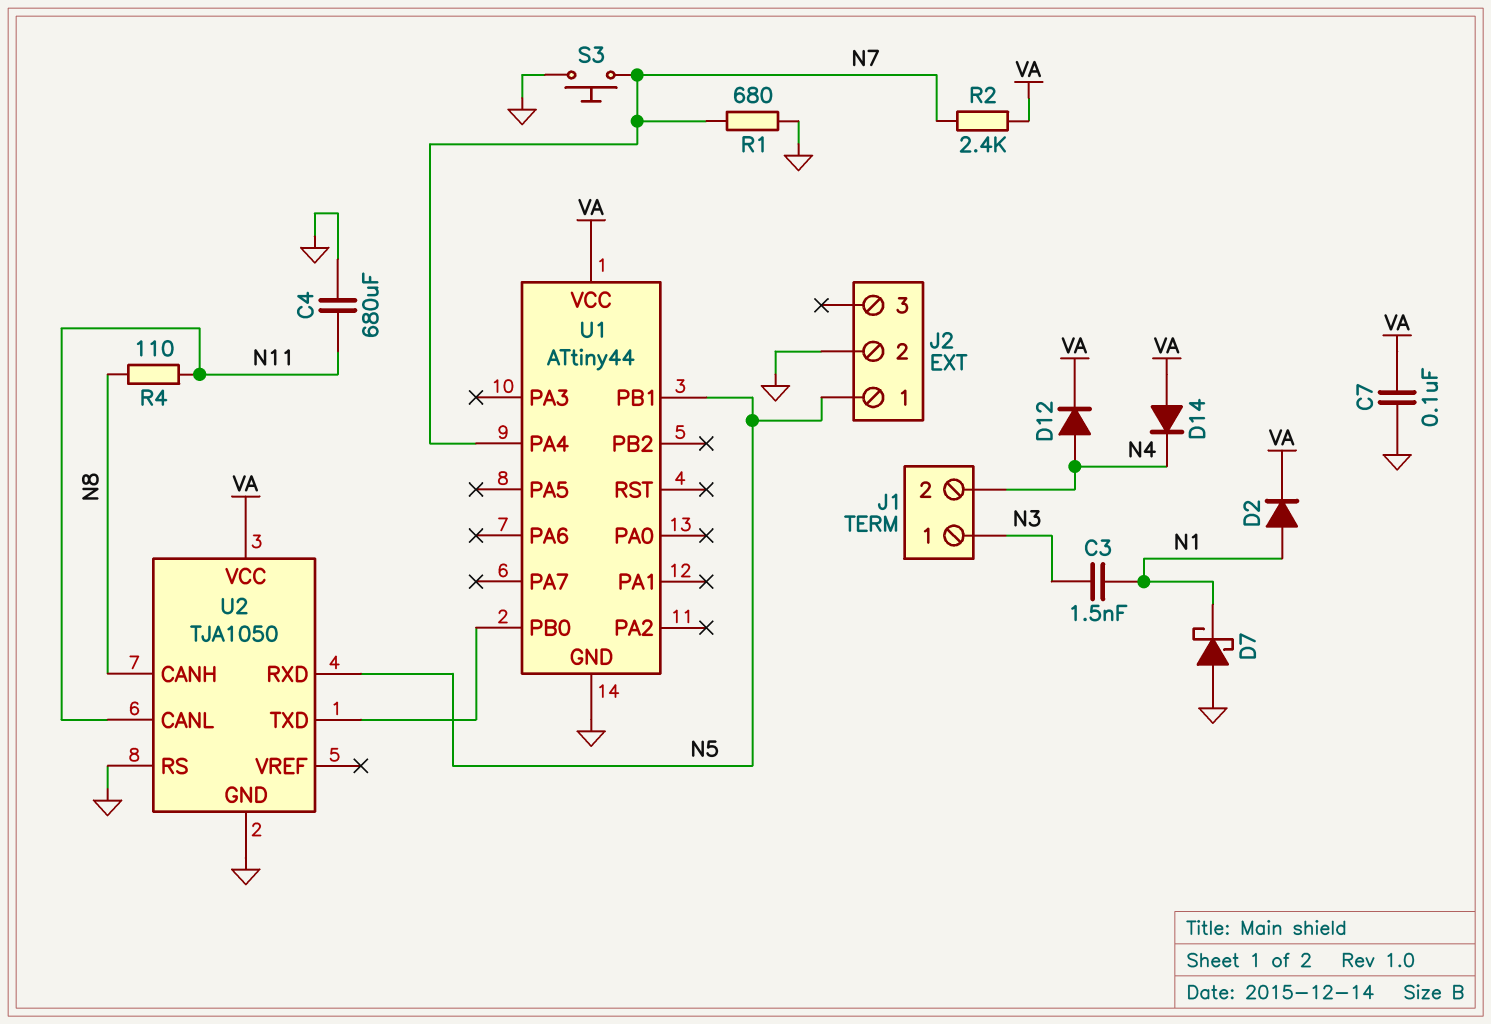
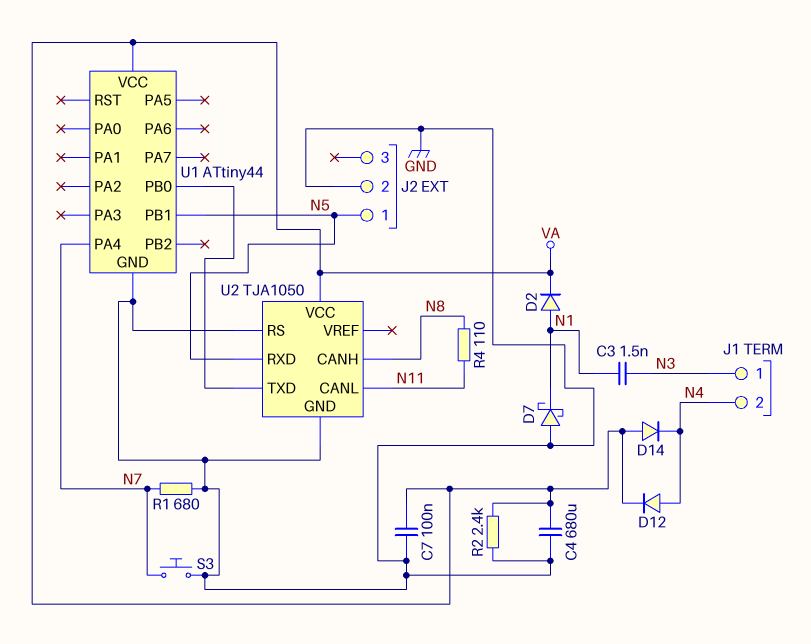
C4: 680uF (GND, N11) -> 680uF (GND, VA)
R2: 2.4k (N7, VA) -> 2.4k (GND, VA)

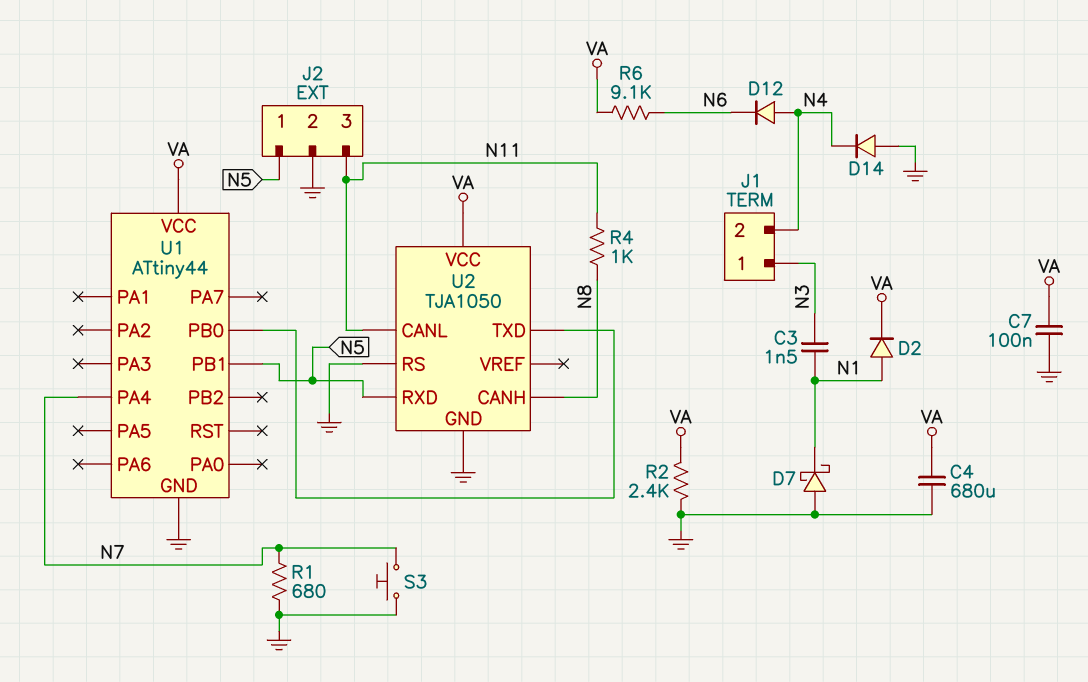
D12: diode (A N4, K VA) -> diode (A N4, K N6)
D14: diode (A VA, K N4) -> diode (A GND, K N4)
J2 pin 3: none -> N11
R4: 110 (N8, N11) -> 1k (N8, N11)
R6: none -> 9.1k (N6, VA)

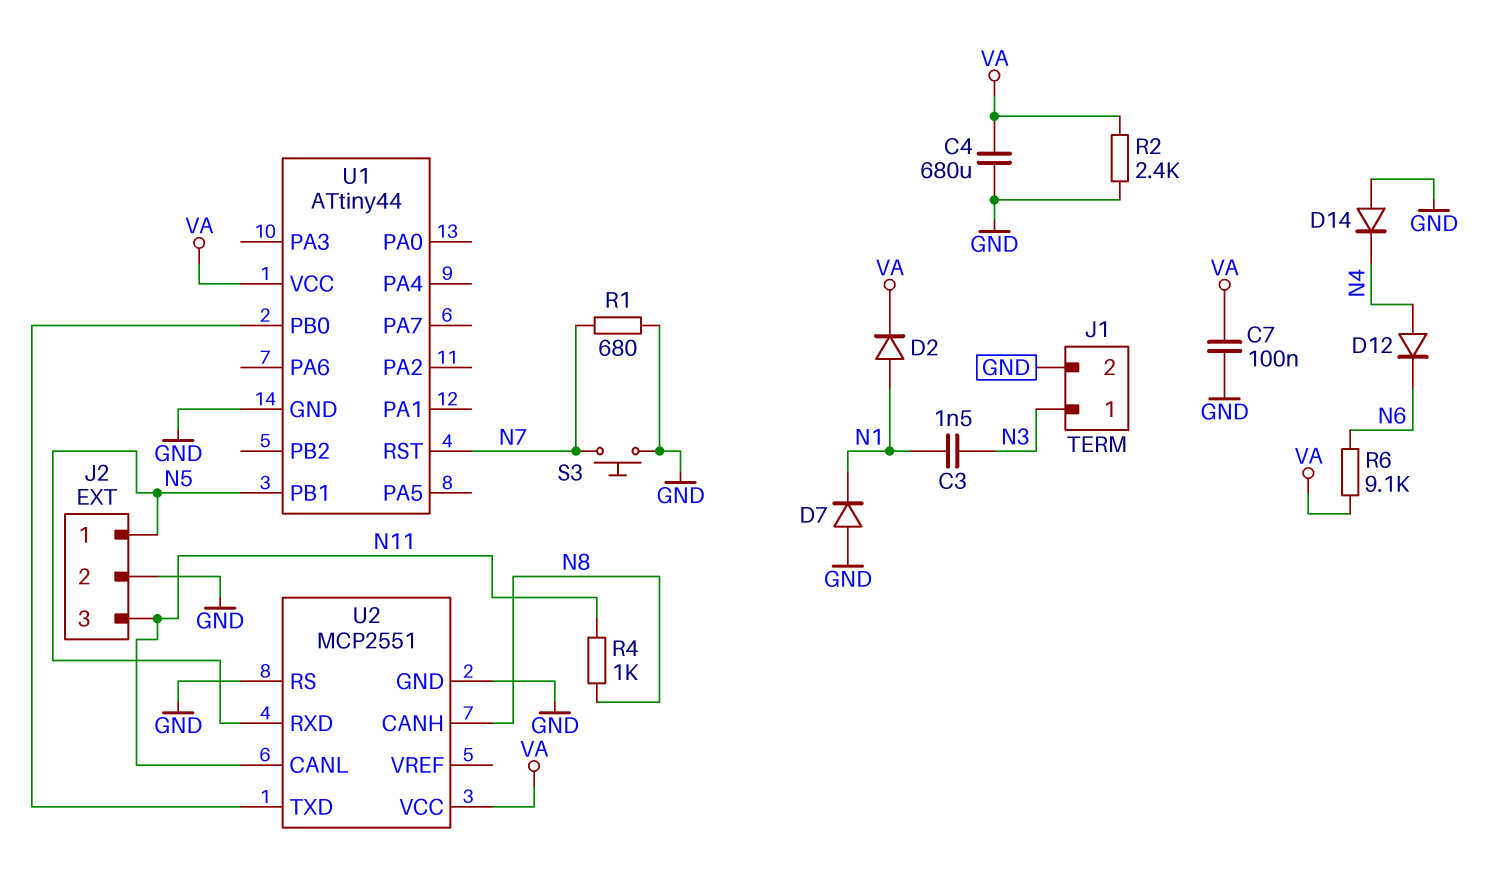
D7: schottky (A GND, K N1) -> diode (A GND, K N1)
J1 pin 2: N4 -> GND
U1 pin PA4: N7 -> none
U1 pin RST: none -> N7
U2: TJA1050 -> MCP2551

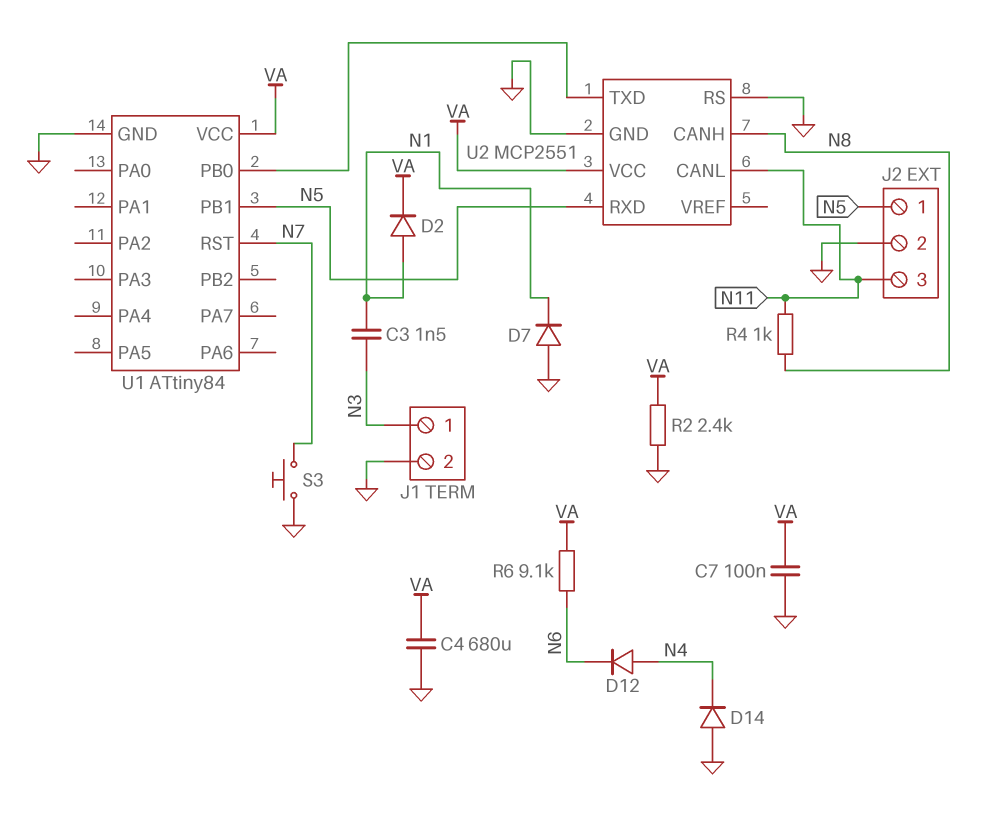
R1: 680 (GND, N7) -> none
U1: ATtiny44 -> ATtiny84

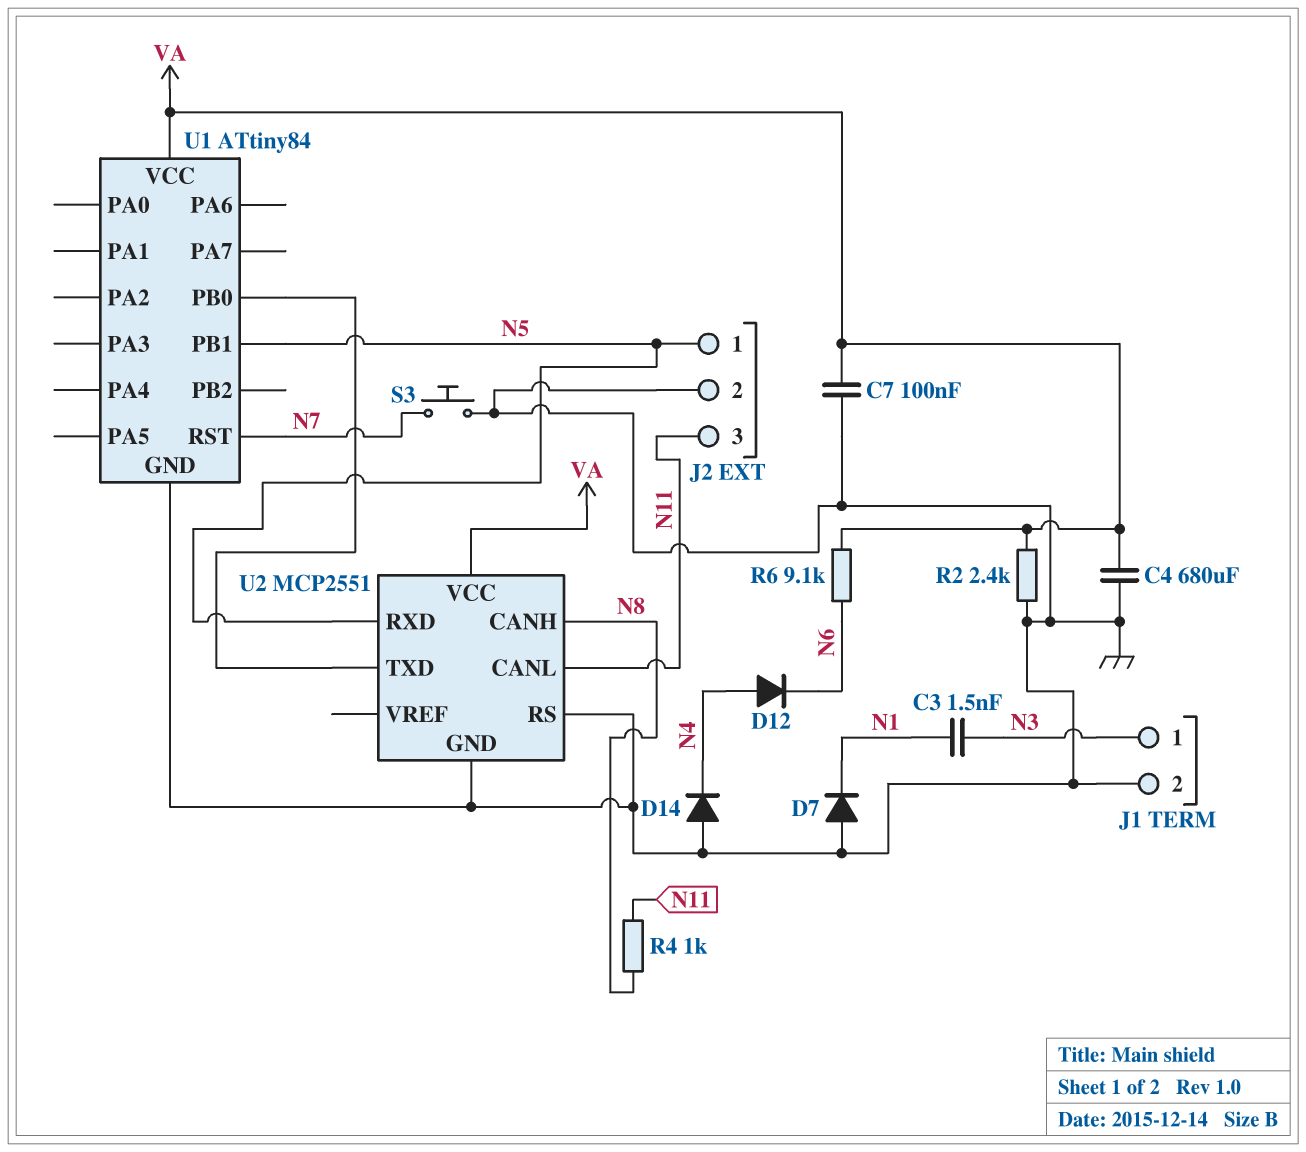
D2: diode (A N1, K VA) -> none

